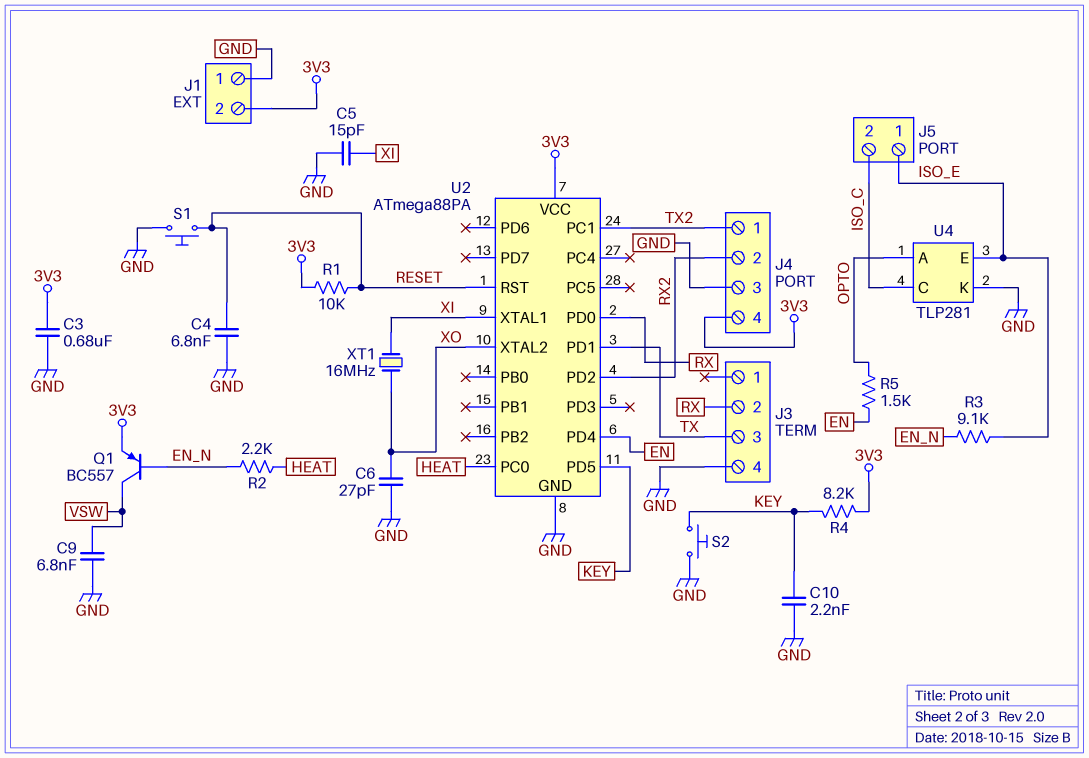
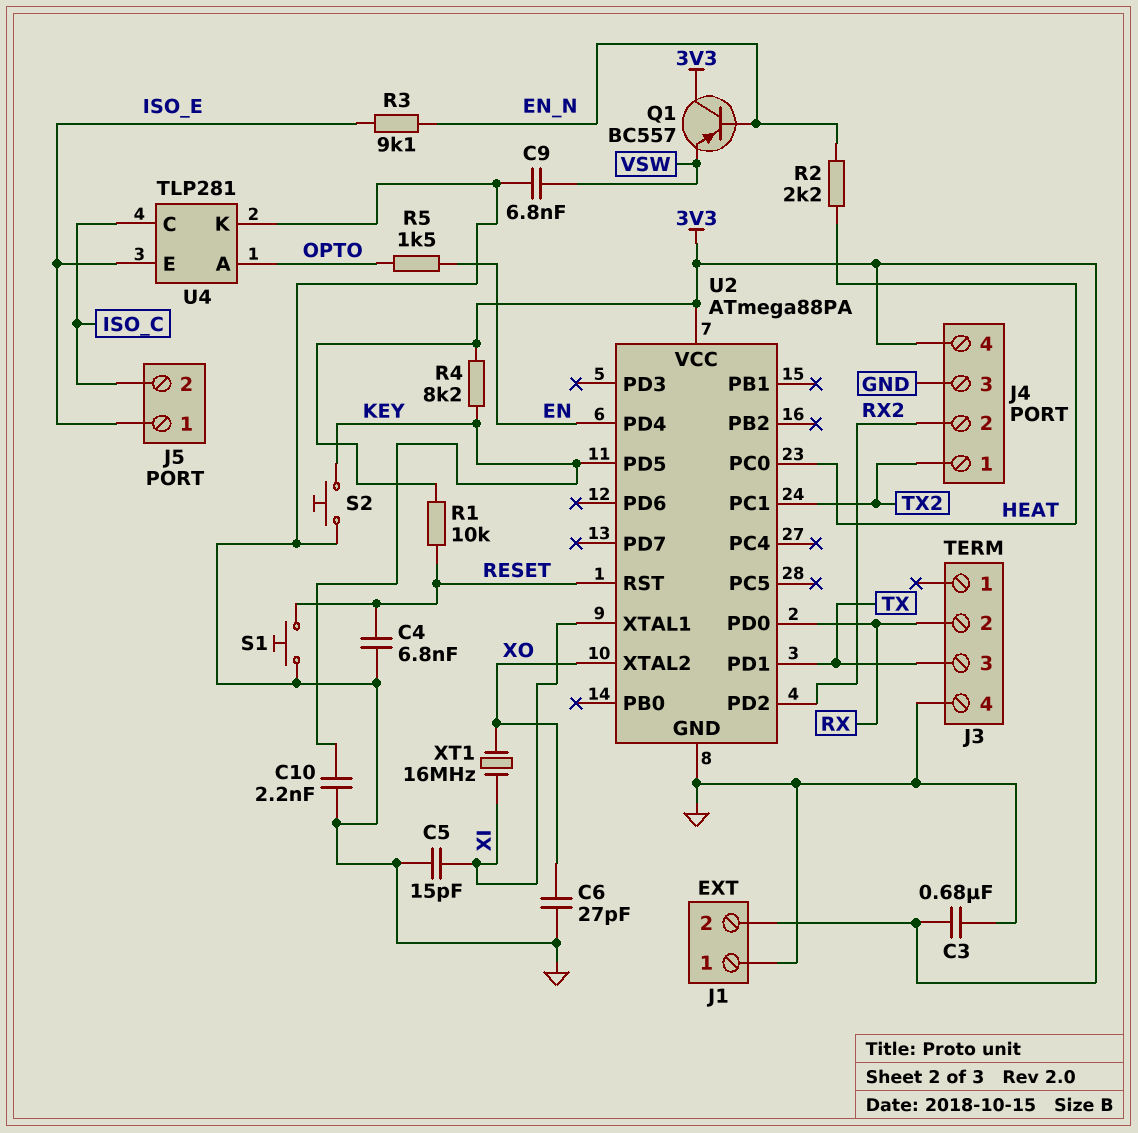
Q1: PNP BC557 (B EN_N, C VSW, E 3V3) -> PNP BC557 (B EN_N, C 3V3, E VSW)

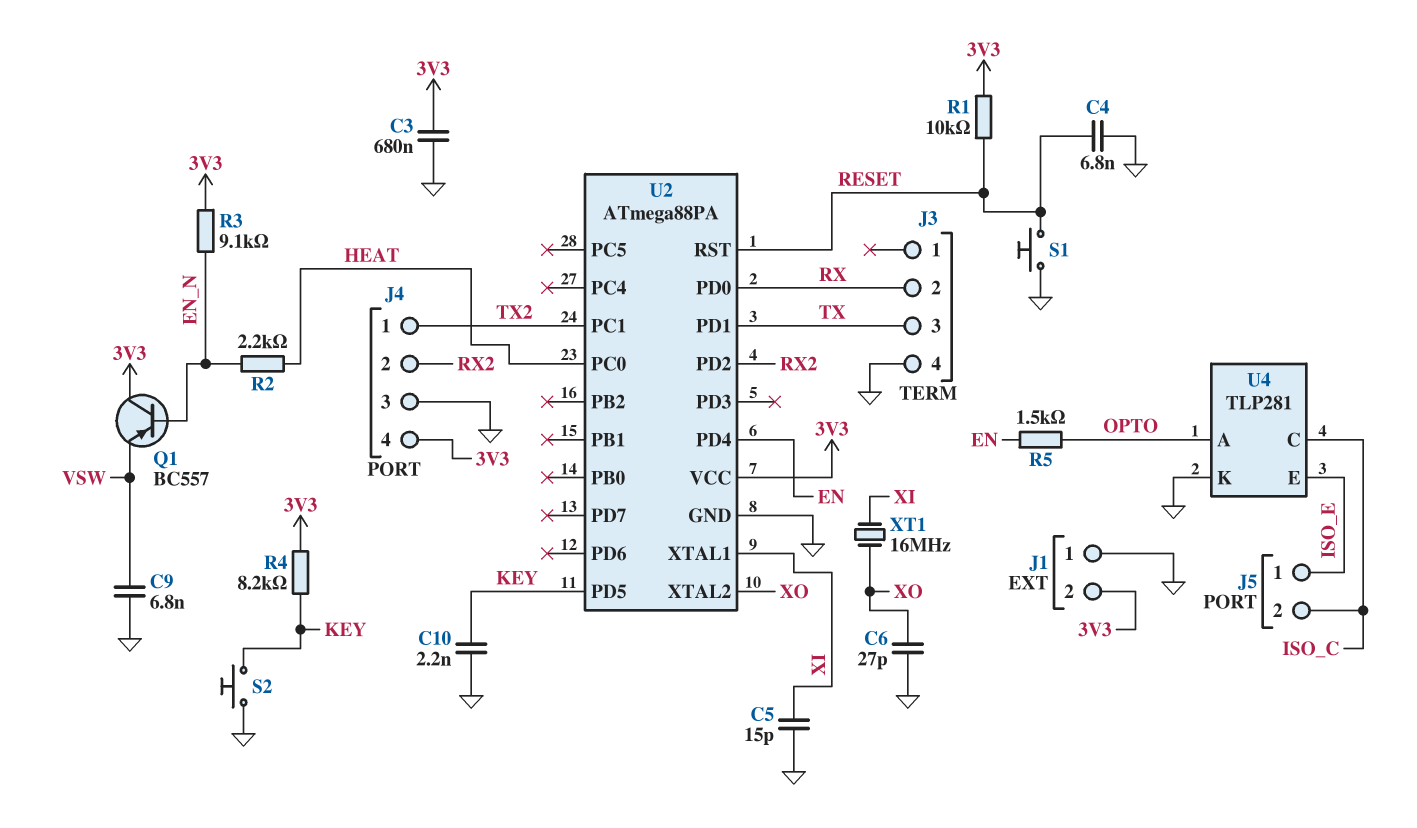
R3: 9.1k (EN_N, ISO_E) -> 9.1k (3V3, EN_N)

